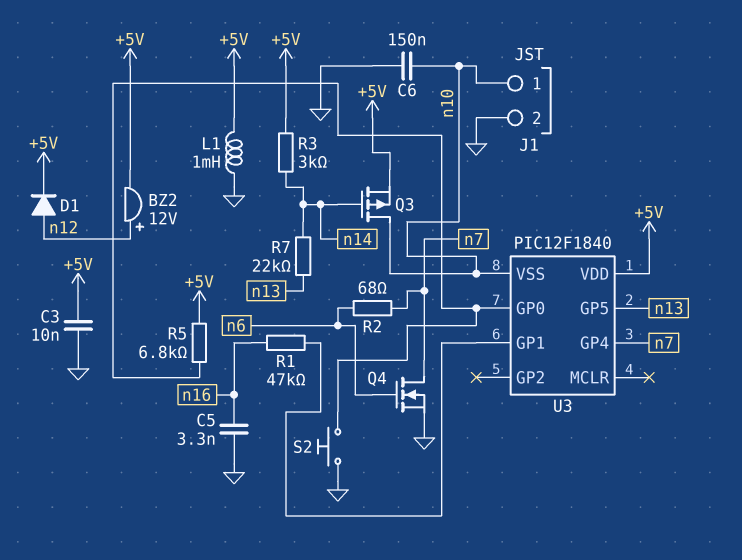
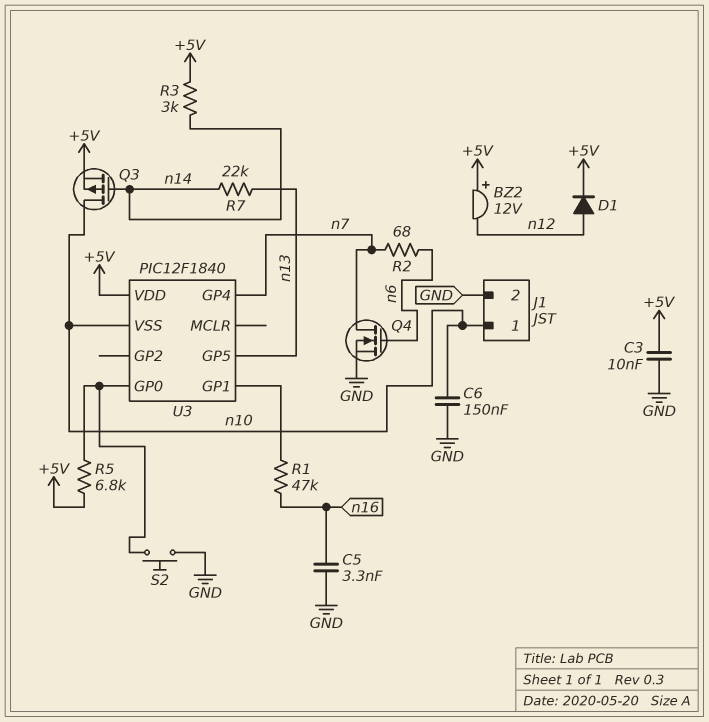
BZ2: buzzer 12V (plus n12, minus +5V) -> buzzer 12V (plus +5V, minus n12)
L1: 1mH (+5V, GND) -> none

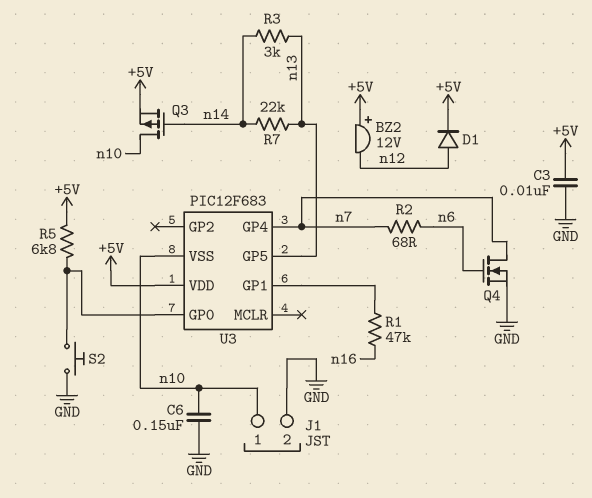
C5: 3.3nF (GND, n16) -> none
R3: 3k (+5V, n14) -> 3k (n13, n14)
U3: PIC12F1840 -> PIC12F683

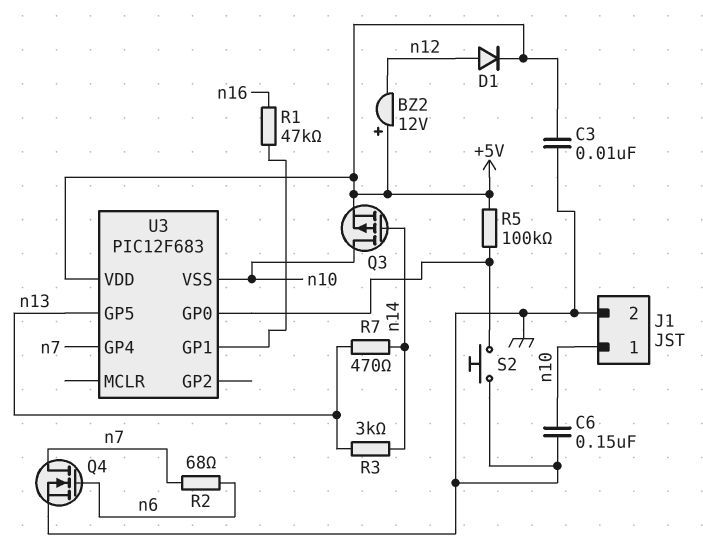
R5: 6.8k (+5V, U3/GP0) -> 100k (+5V, U3/GP0)
R7: 22k (n13, n14) -> 470 (n13, n14)

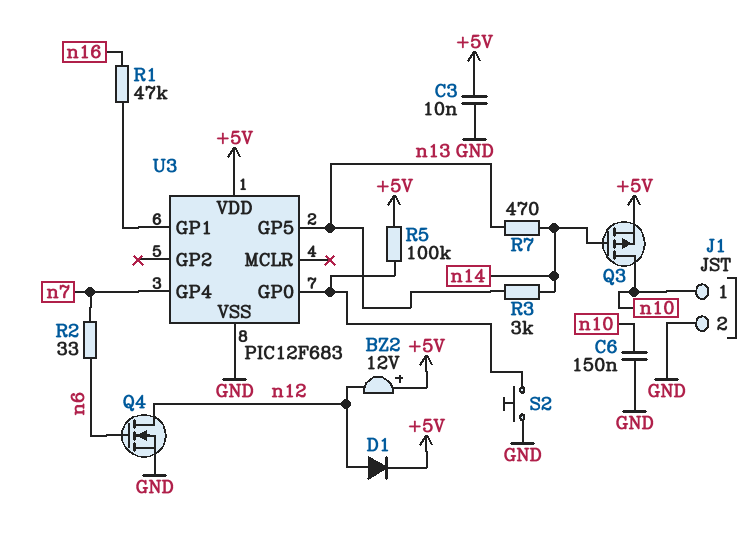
Q4: NMOS (G n6, D n7, S GND) -> NMOS (G n6, D n12, S GND)
R2: 68 (n6, n7) -> 33 (n6, n7)
U3 pin VSS: n10 -> GND

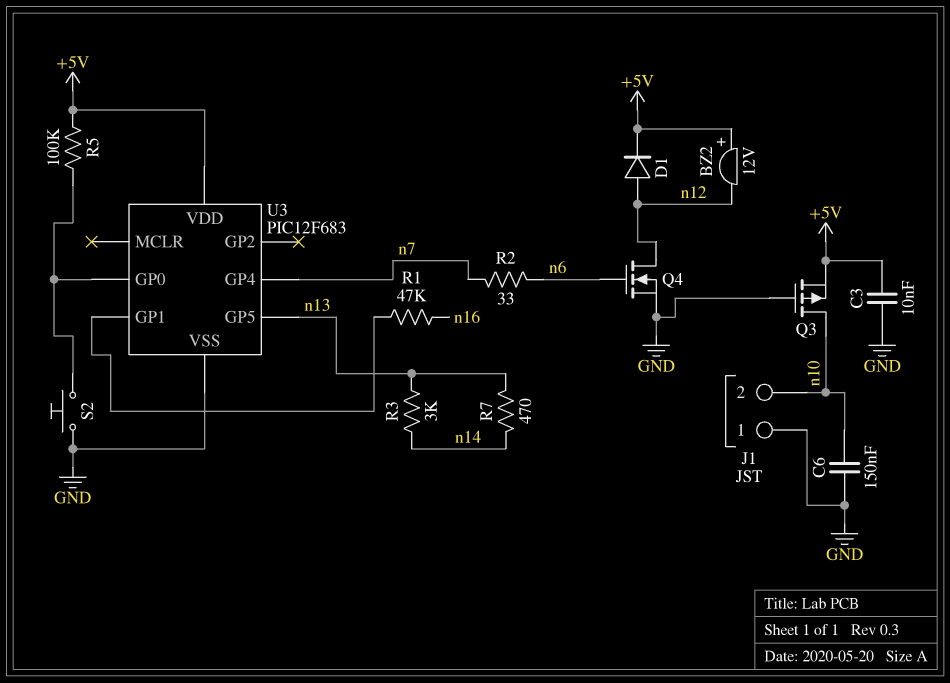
J1 pin 1: n10 -> GND
J1 pin 2: GND -> n10
Q3: PMOS (G n14, D n10, S +5V) -> PMOS (G GND, D n10, S +5V)

